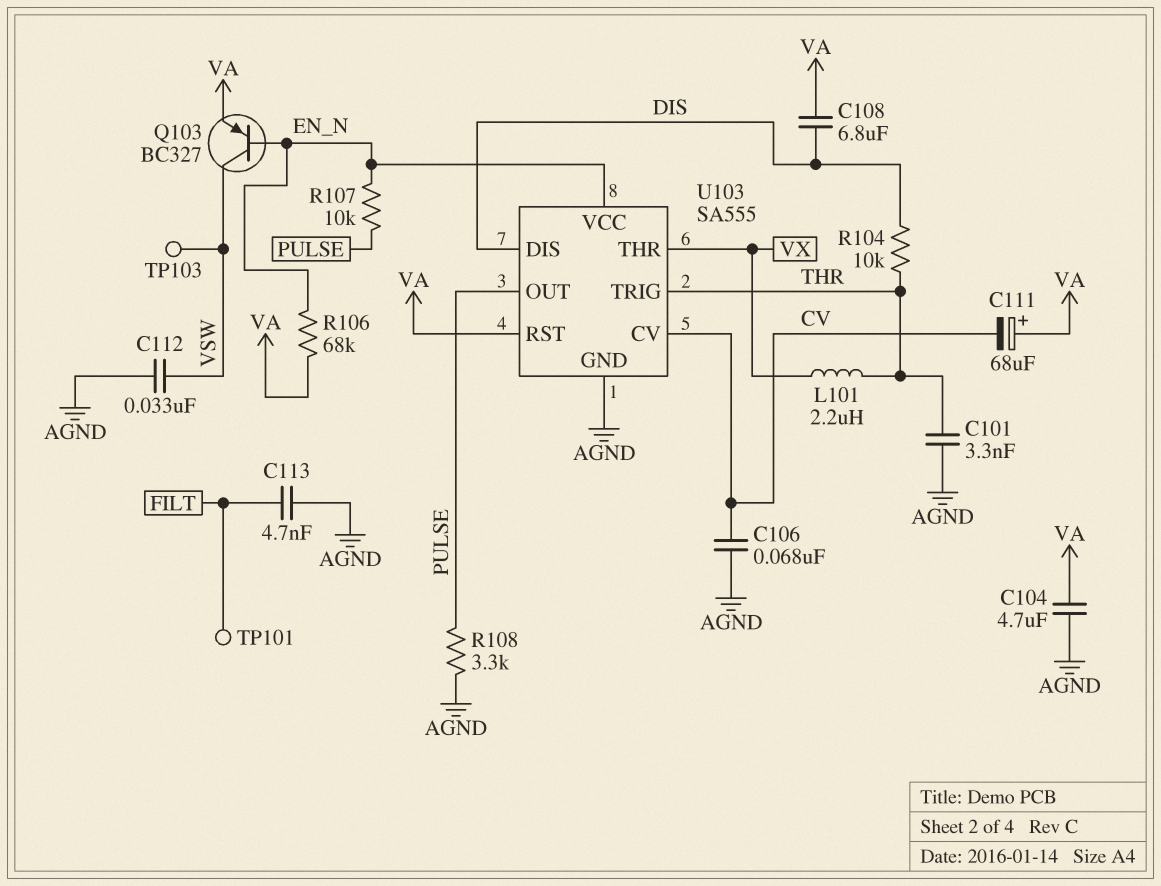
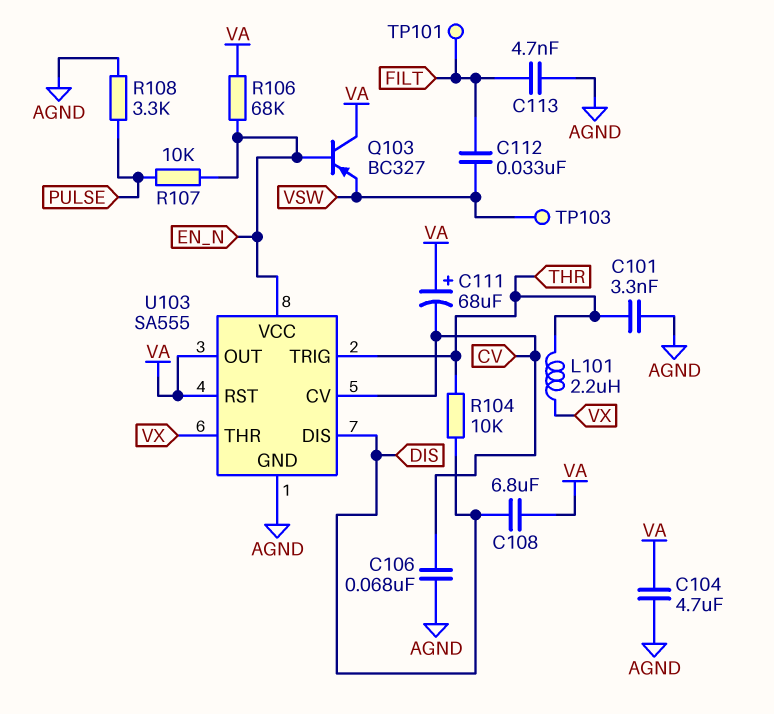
C112: 33nF (AGND, VSW) -> 33nF (FILT, VSW)
Q103: PNP BC327 (B EN_N, C VSW, E VA) -> PNP BC327 (B EN_N, C VA, E VSW)
U103 pin OUT: PULSE -> VA

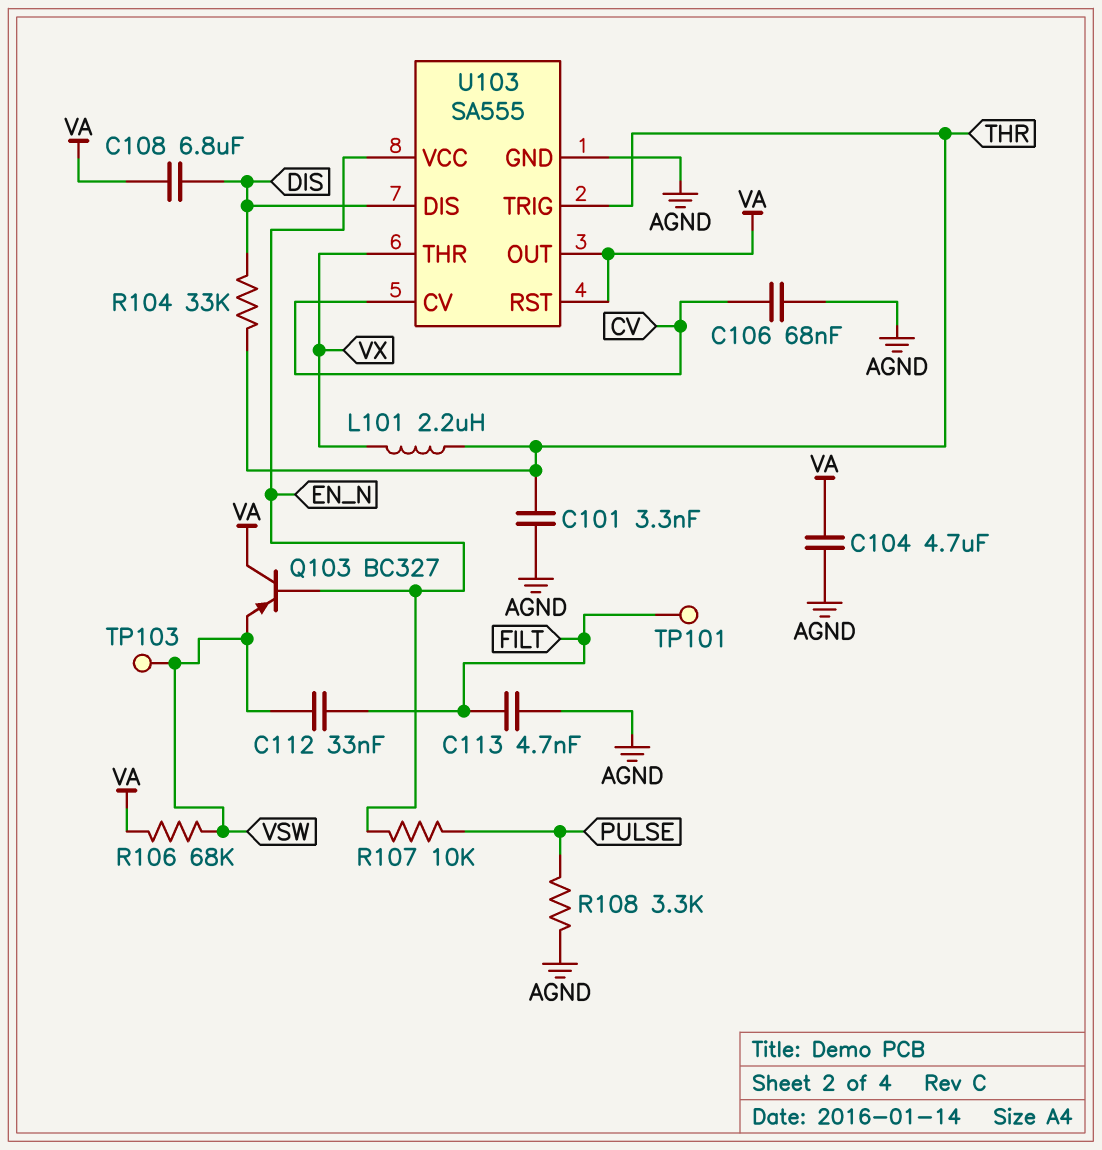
C111: 68uF (plus VA, minus CV) -> none
R104: 10k (DIS, THR) -> 33k (DIS, THR)
R106: 68k (EN_N, VA) -> 68k (VA, VSW)

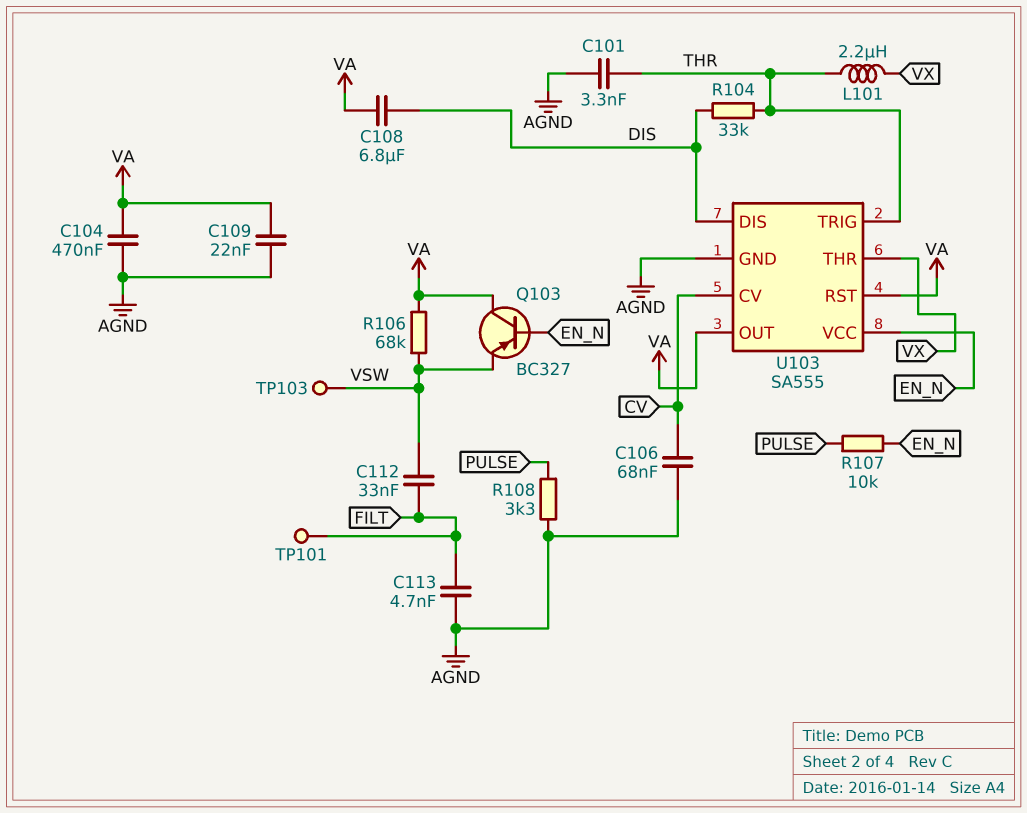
C104: 4.7uF (AGND, VA) -> 470nF (AGND, VA)
C109: none -> 22nF (AGND, VA)

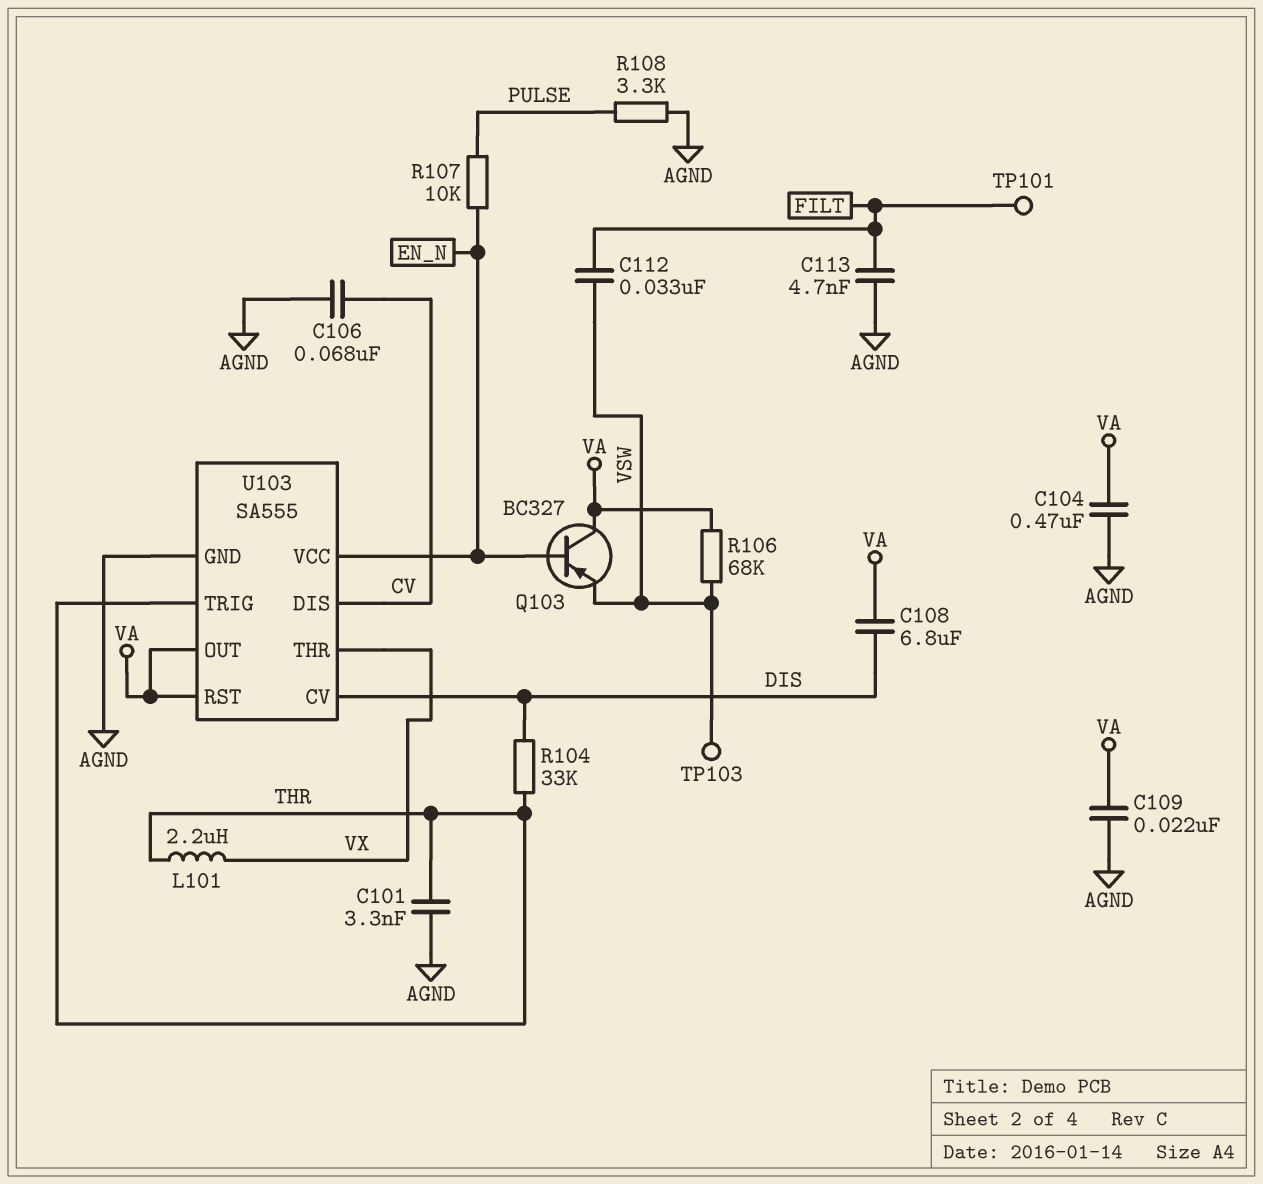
U103 pin CV: CV -> DIS
U103 pin DIS: DIS -> CV

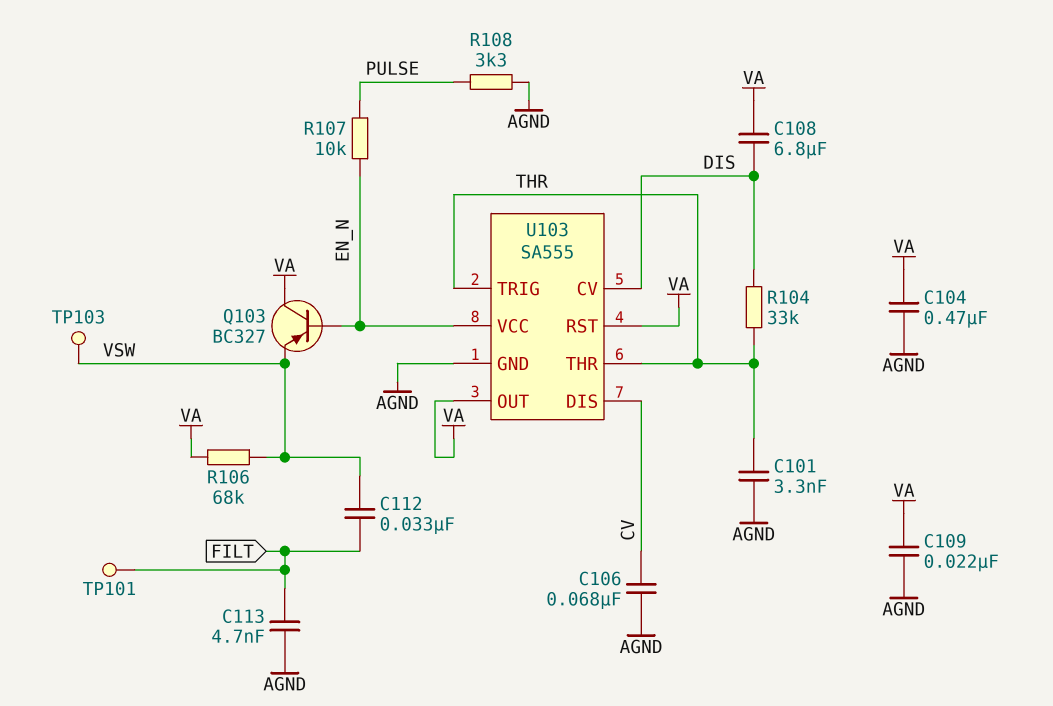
L101: 2.2uH (THR, VX) -> none
U103 pin THR: VX -> THR

